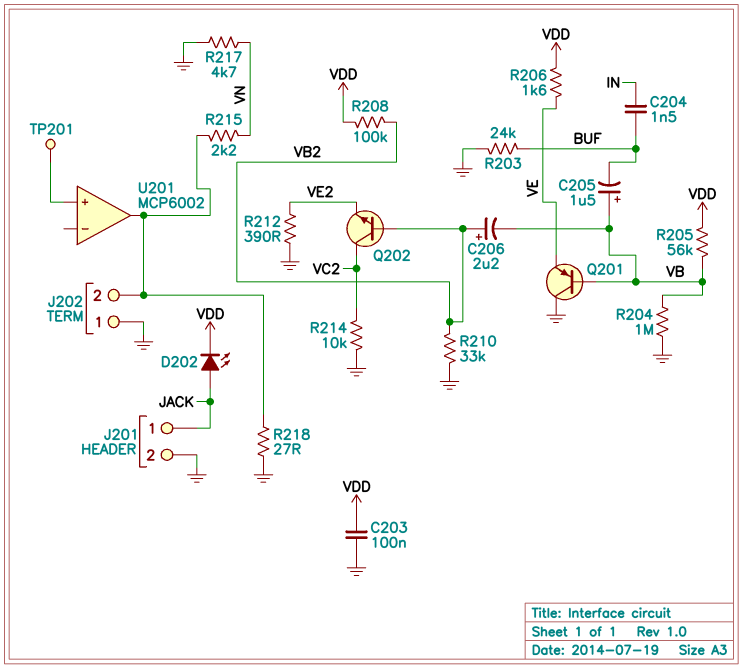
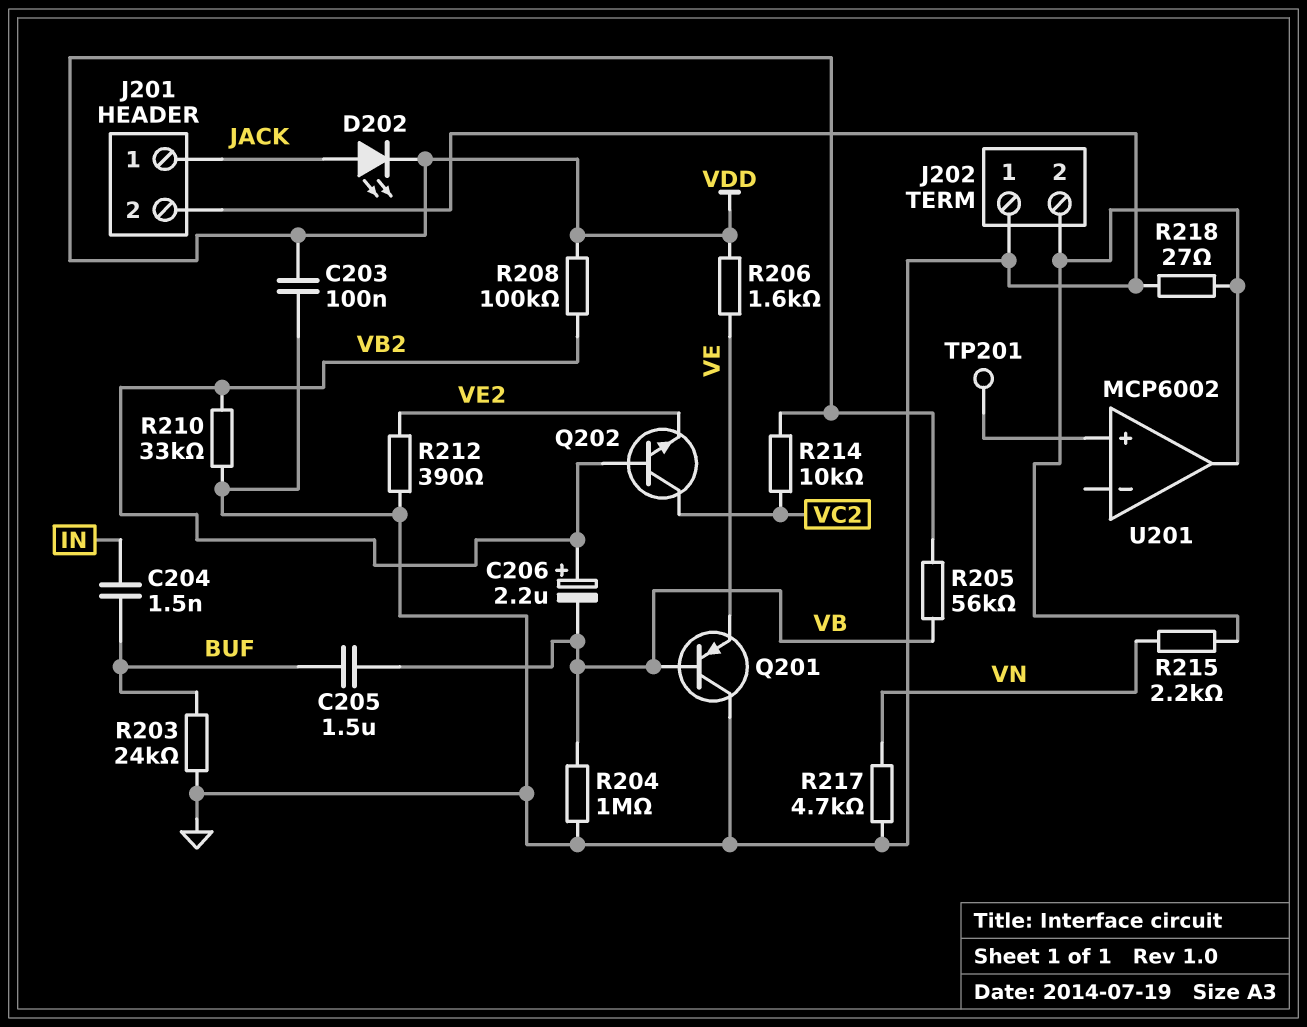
C205: 1.5uF (plus VB, minus BUF) -> 1.5uF (BUF, VB)
R214: 10k (GND, VC2) -> 10k (VC2, VDD)

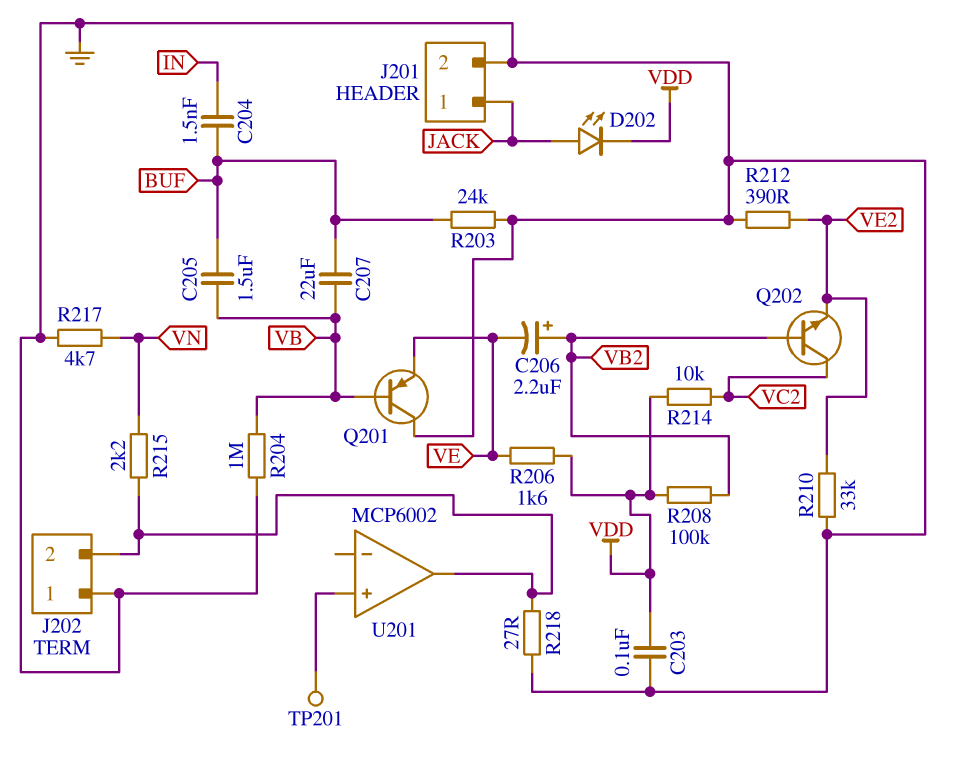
C206: 2.2uF (plus VB2, minus VB) -> 2.2uF (plus VB2, minus VE)
C207: none -> 22uF (BUF, VB)
R205: 56k (VB, VDD) -> none
R210: 33k (GND, VB2) -> 33k (GND, VE2)

